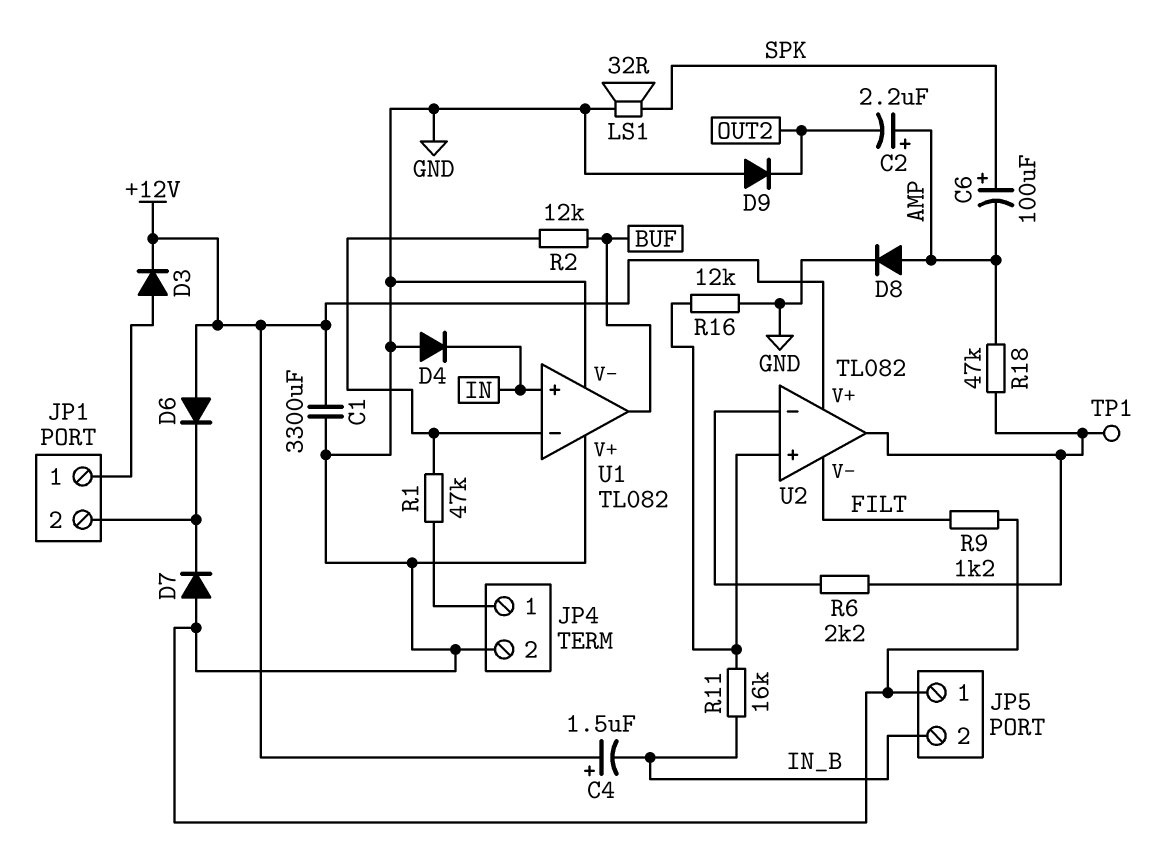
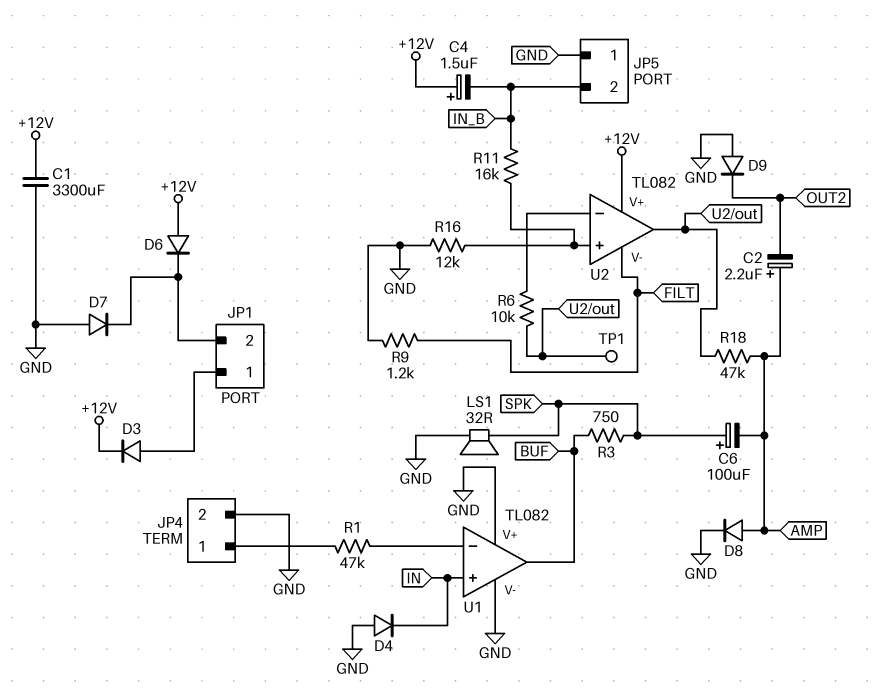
R2: 12k (BUF, U1/in-) -> none
R3: none -> 750 (BUF, SPK)
R6: 2.2k (U2/in-, U2/out) -> 10k (U2/in-, U2/out)

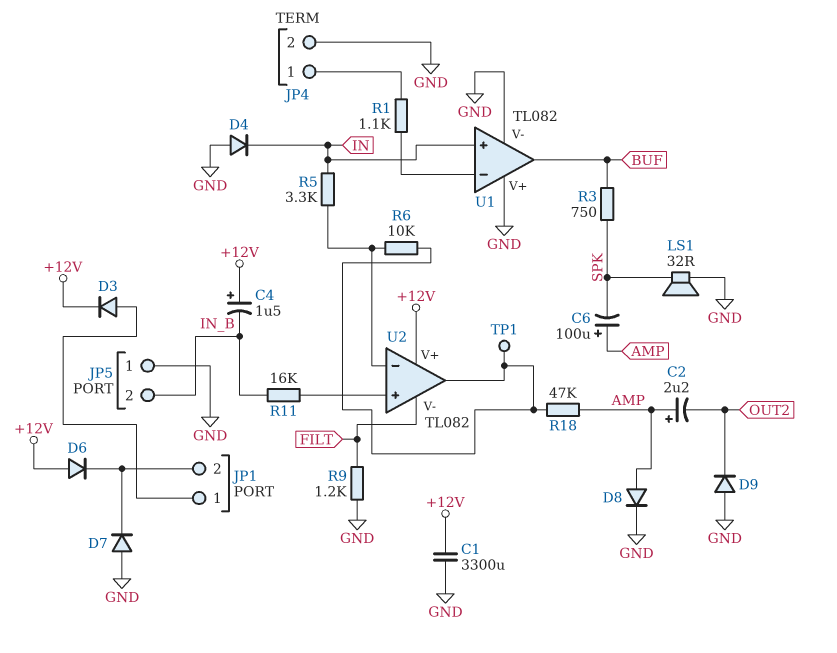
C6: 100uF (plus SPK, minus AMP) -> 100uF (plus AMP, minus SPK)
R1: 47k (JP4/1, U1/in-) -> 1.1k (JP4/1, U1/in-)
R5: none -> 3.3k (IN, U2/in-)
R16: 12k (GND, U2/in+) -> none

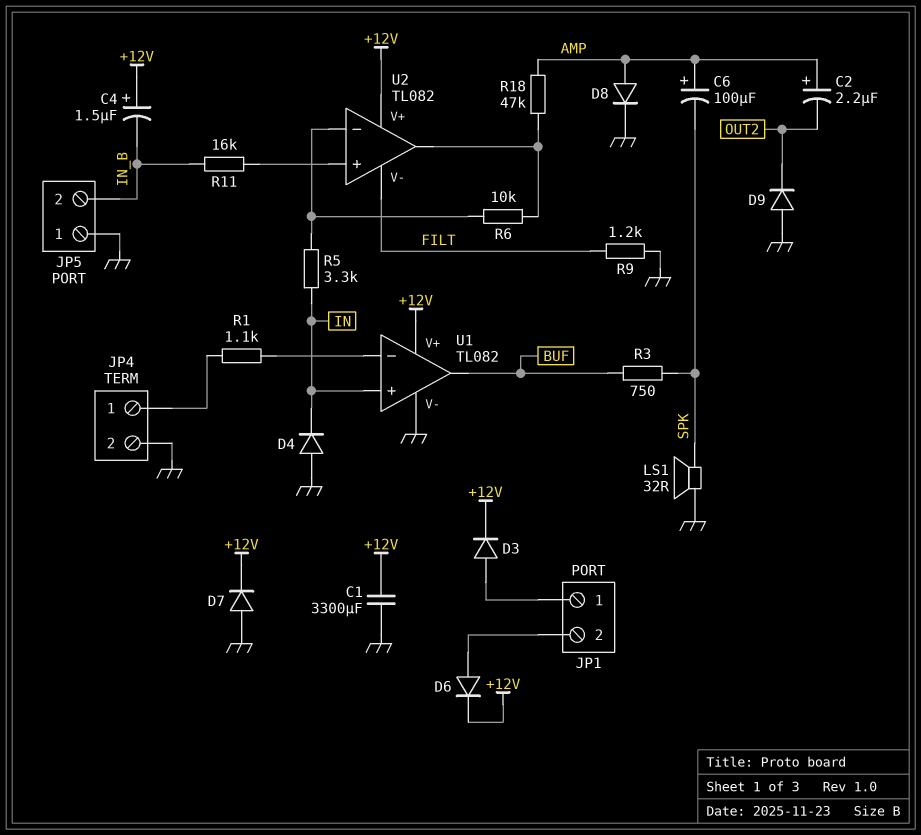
D6: diode (A +12V, K JP1/2) -> diode (A JP1/2, K +12V)
D7: diode (A GND, K JP1/2) -> diode (A GND, K +12V)
TP1: test point (U2/out) -> none
U1 pin V+: GND -> +12V

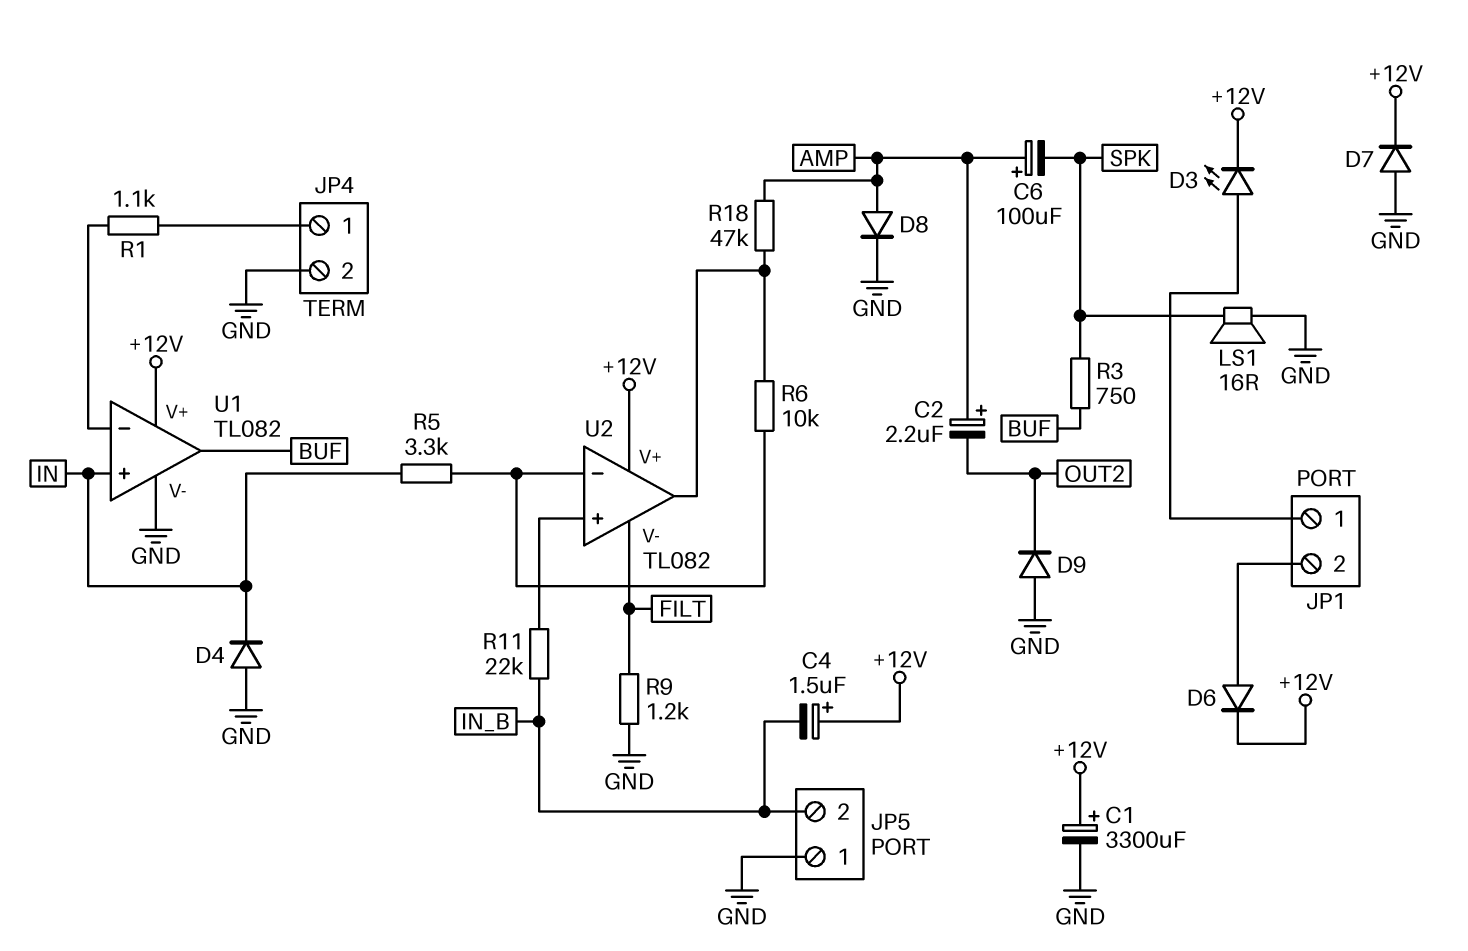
C1: 3300uF (+12V, GND) -> 3300uF (plus +12V, minus GND)
D3: diode (A JP1/1, K +12V) -> LED (A JP1/1, K +12V)
LS1: speaker 32R (GND, SPK) -> speaker 16R (GND, SPK)
R11: 16k (IN_B, U2/in+) -> 22k (IN_B, U2/in+)

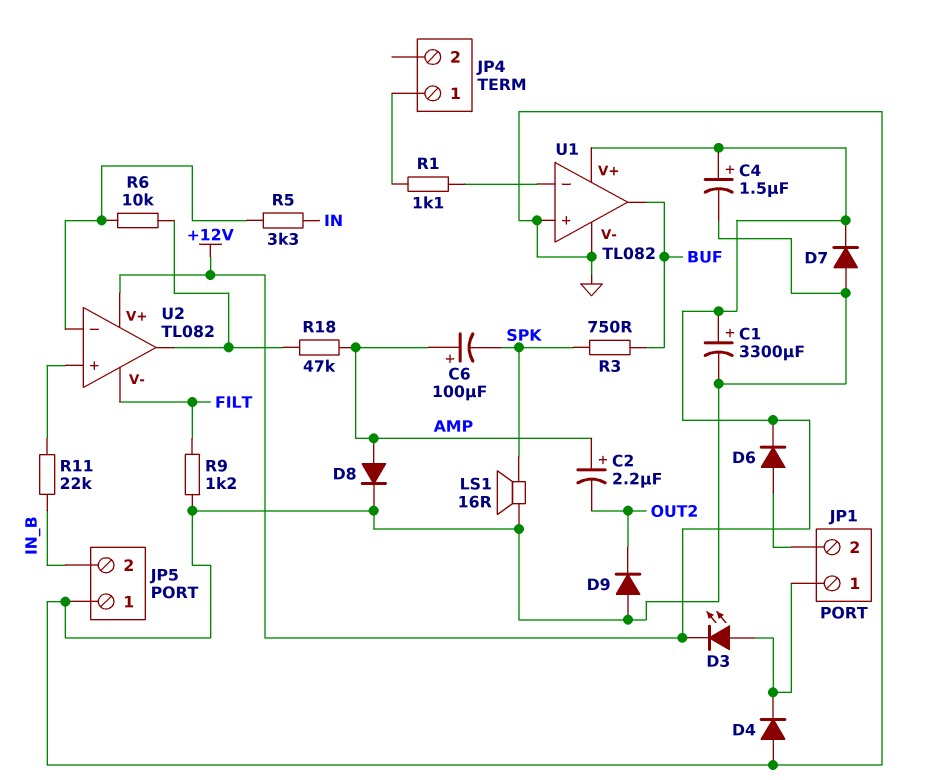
C4: 1.5uF (plus +12V, minus IN_B) -> 1.5uF (plus +12V, minus GND)
D4: diode (A GND, K IN) -> diode (A GND, K JP1/1)
JP4 pin 2: GND -> none
U1 pin in+: IN -> GND

